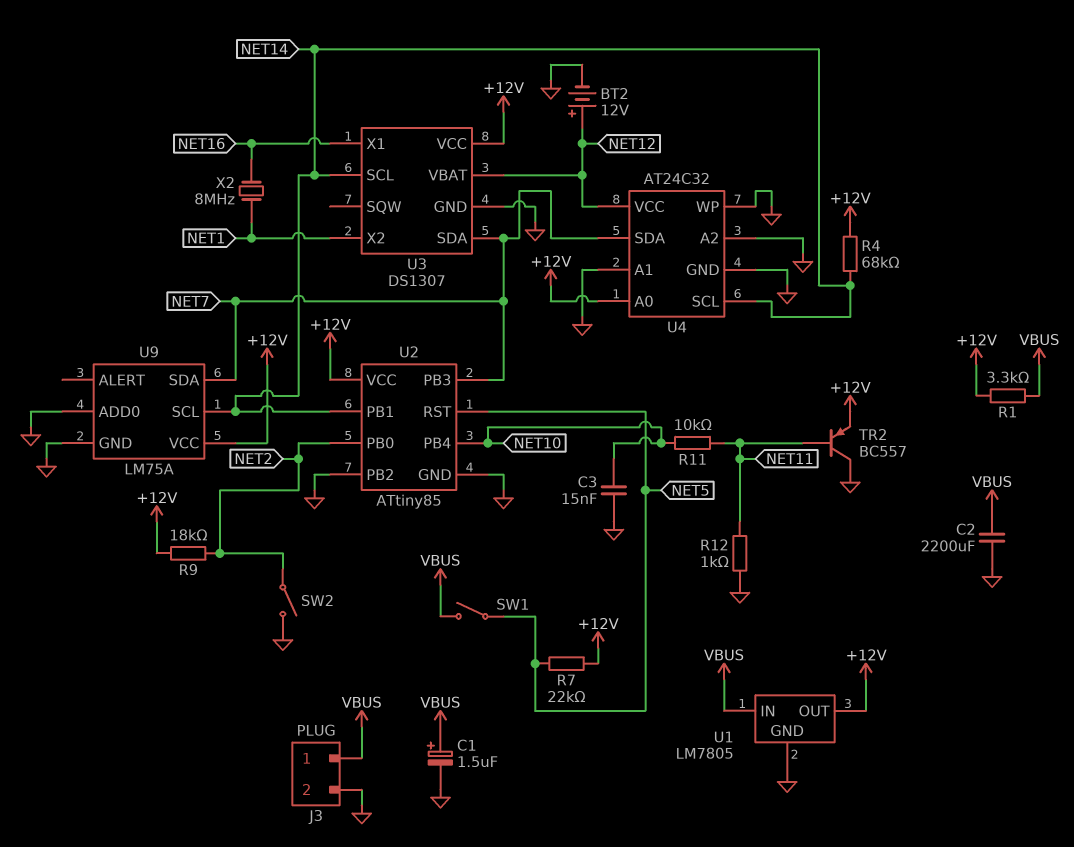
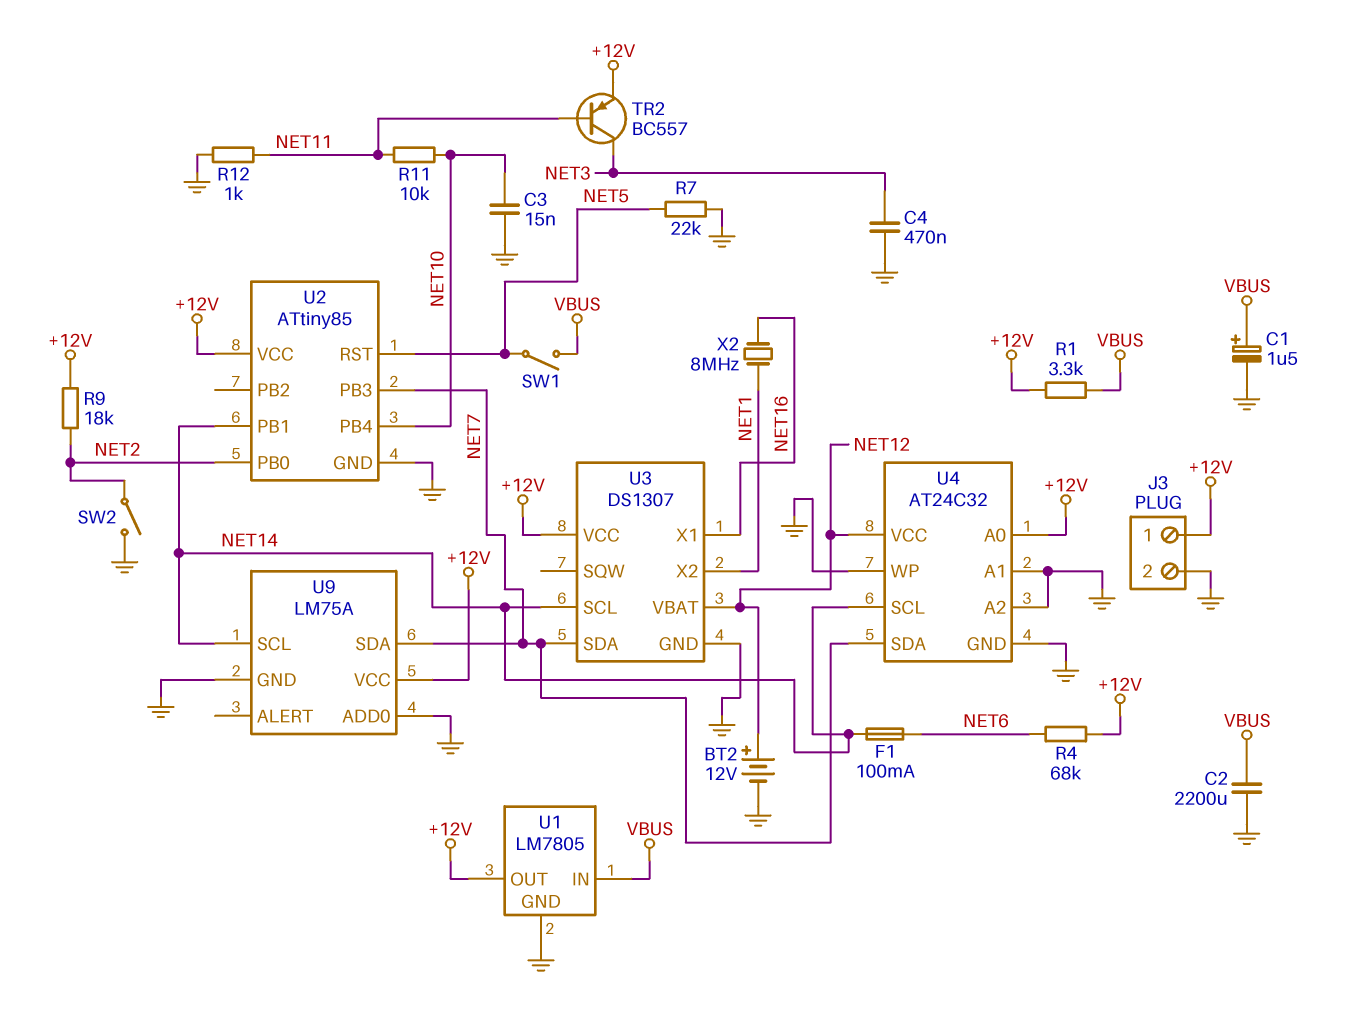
C4: none -> 470nF (GND, NET3)
F1: none -> 100mA (NET6, NET14)
J3 pin 1: VBUS -> +12V
R4: 68k (+12V, NET14) -> 68k (+12V, NET6)
R7: 22k (+12V, NET5) -> 22k (GND, NET5)
TR2: PNP BC557 (B NET11, C GND, E +12V) -> PNP BC557 (B NET11, C NET3, E +12V)
U2 pin PB2: GND -> none

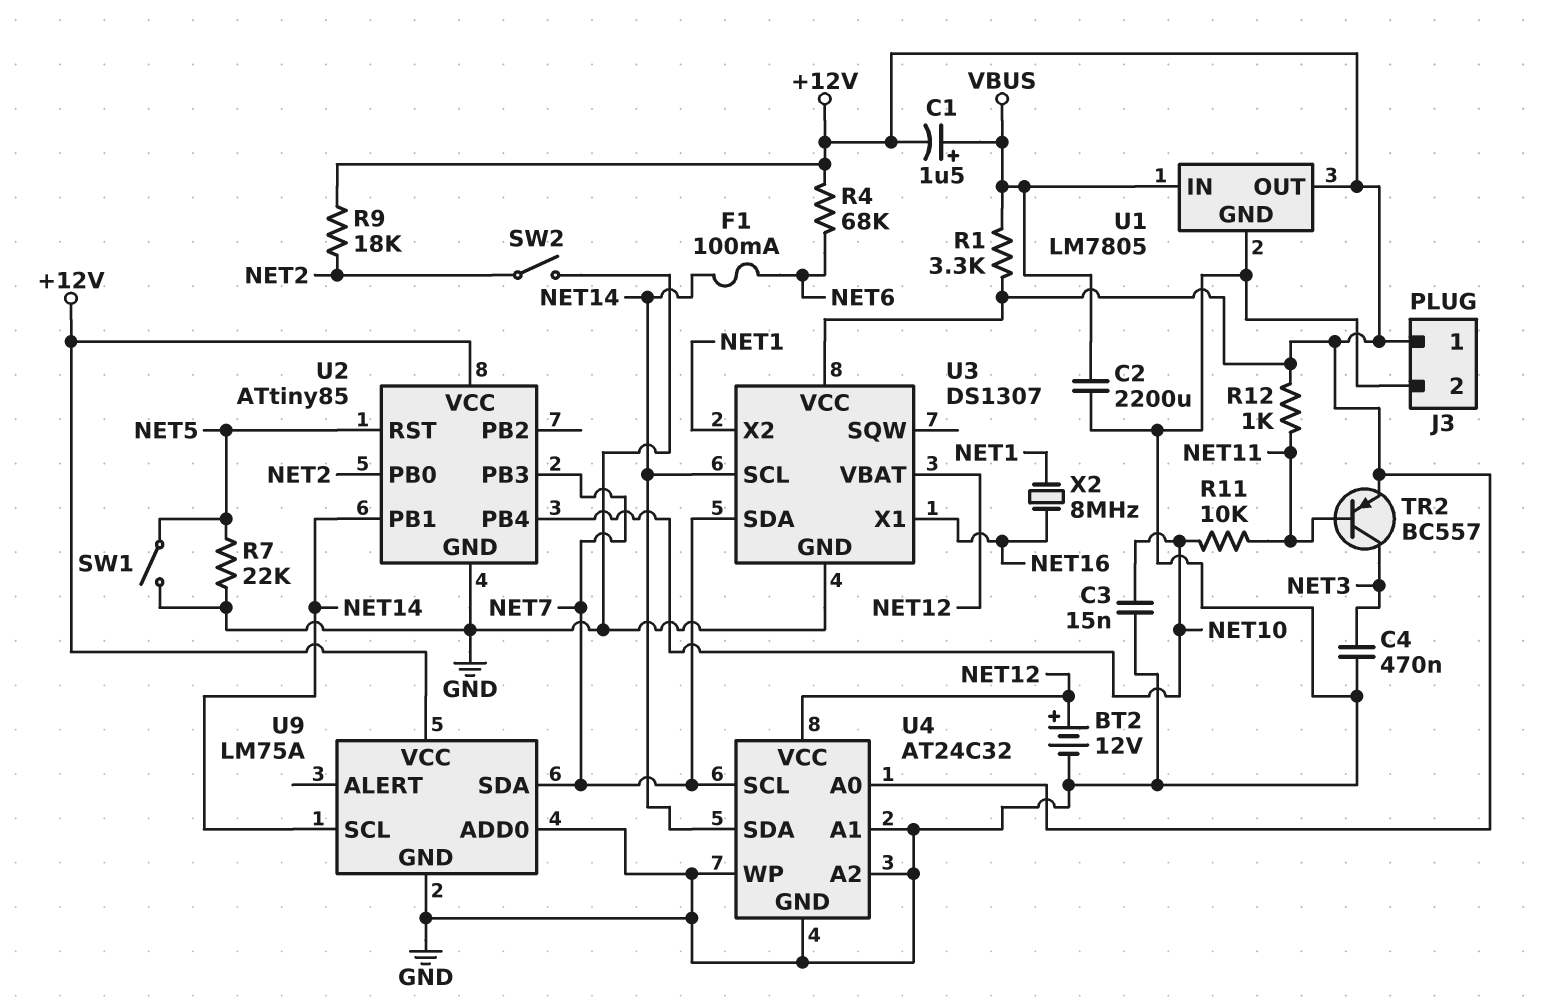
C1: 1.5uF (plus VBUS, minus GND) -> 1.5uF (plus VBUS, minus +12V)
R12: 1k (GND, NET11) -> 1k (+12V, NET11)
SW1: switch (NET5, VBUS) -> switch (GND, NET5)
U4 pin SCL: NET14 -> NET7
U4 pin SDA: NET7 -> NET14

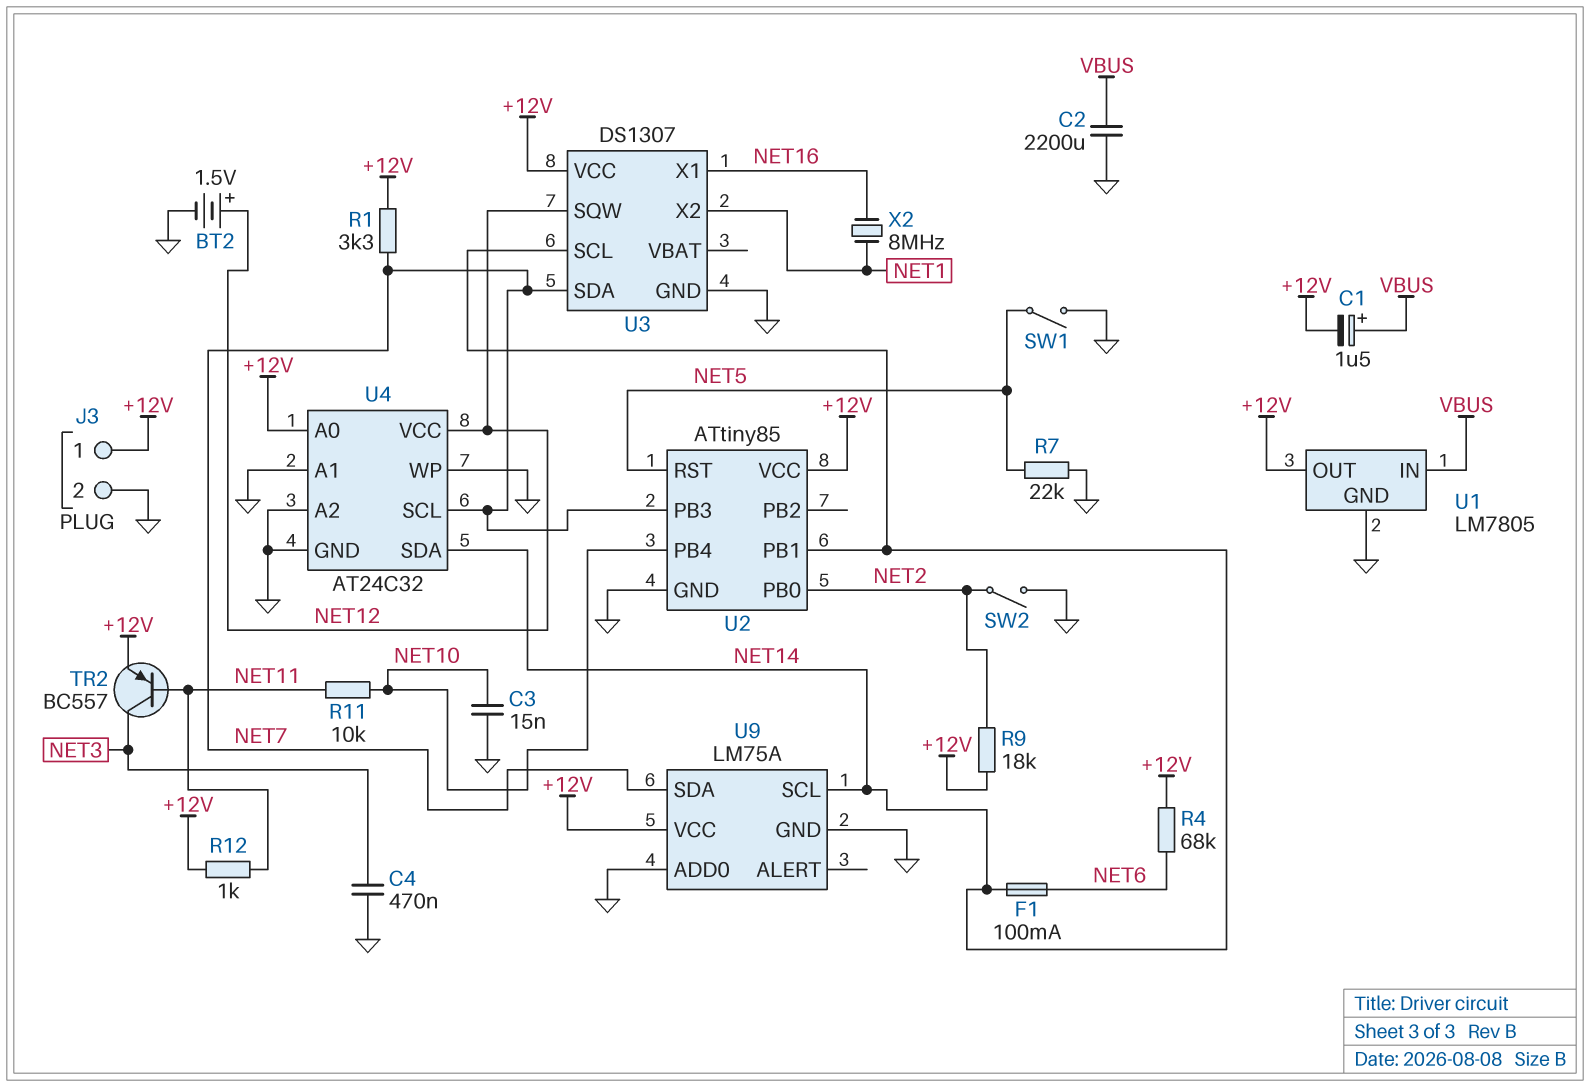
BT2: 12V (plus NET12, minus GND) -> 1.5V (plus NET12, minus GND)
R1: 3.3k (+12V, VBUS) -> 3.3k (+12V, NET7)
U3 pin SQW: none -> NET12
U3 pin VBAT: NET12 -> none

